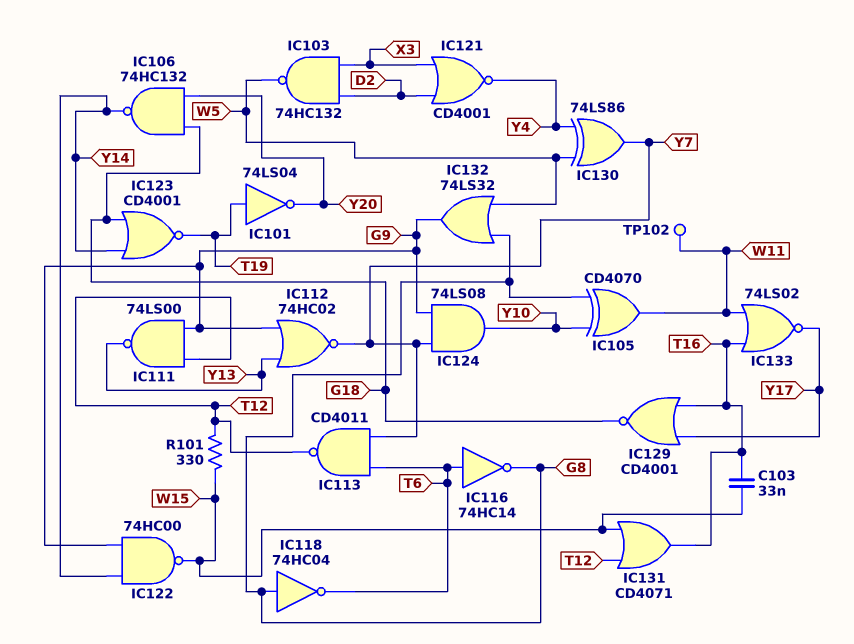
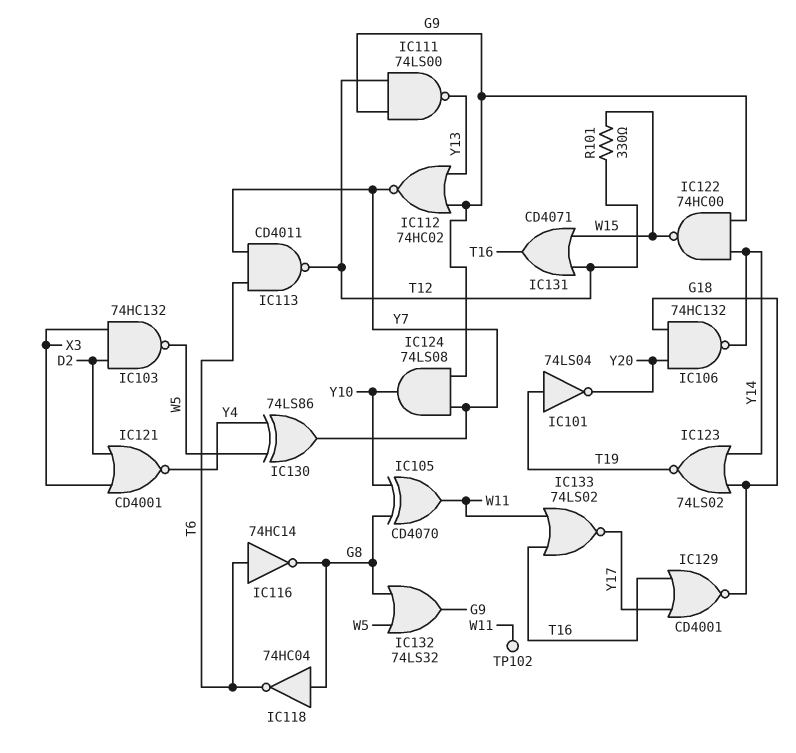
C103: 33nF (T16, W15) -> none
IC123: NOR CD4001 (in G18, in Y14, out T19) -> NOR 74LS02 (in G18, in Y14, out T19)

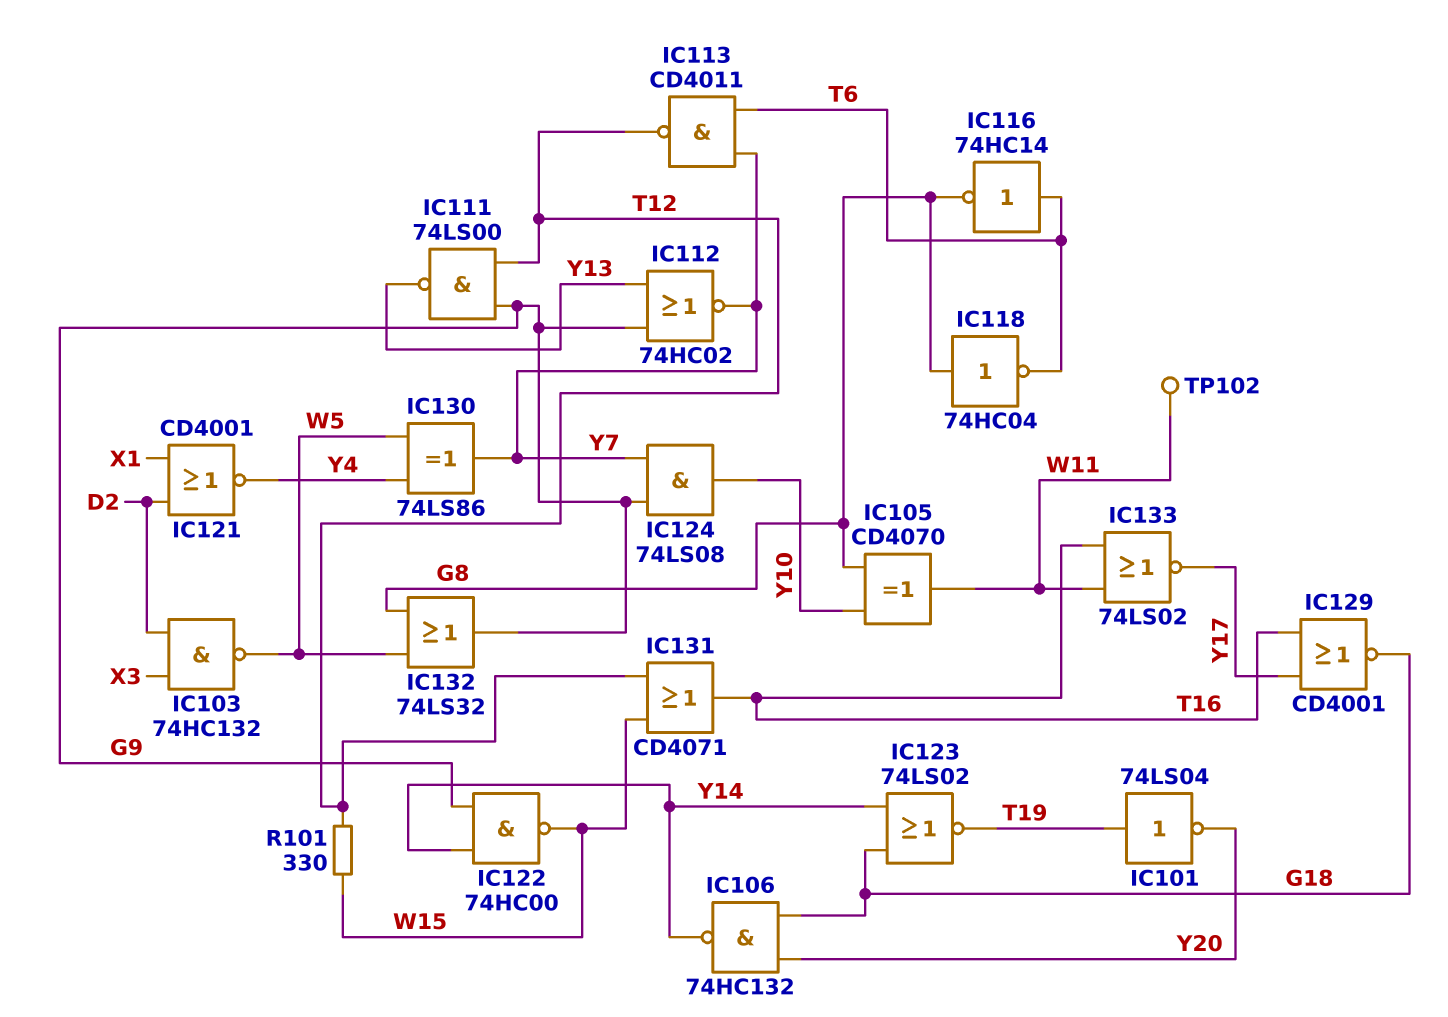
IC121: NOR CD4001 (in D2, in X3, out Y4) -> NOR CD4001 (in D2, in X1, out Y4)

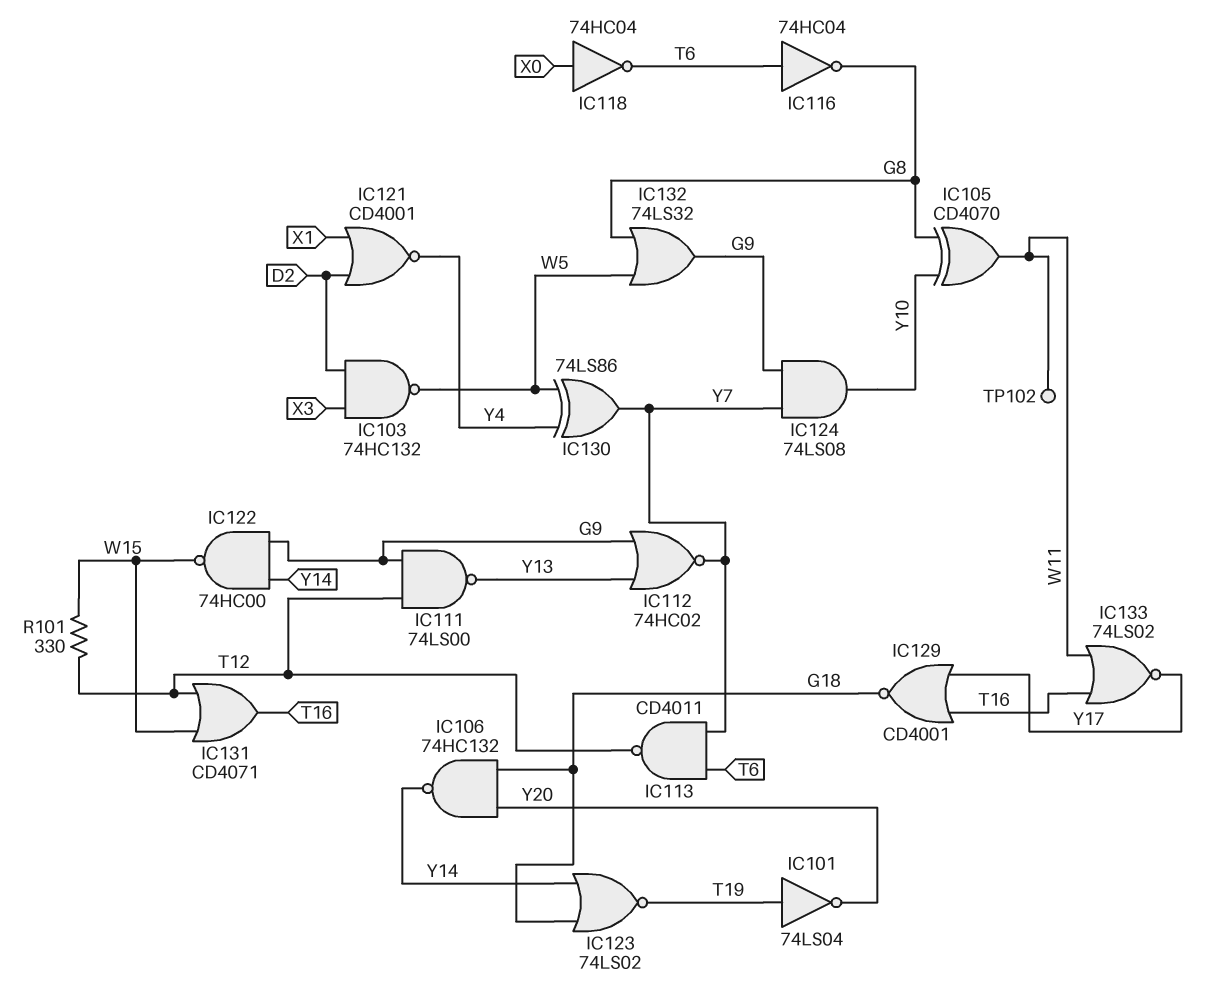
IC116: NOT 74HC14 (in T6, out G8) -> NOT 74HC04 (in T6, out G8)
IC118: NOT 74HC04 (in G8, out T6) -> NOT 74HC04 (in X0, out T6)

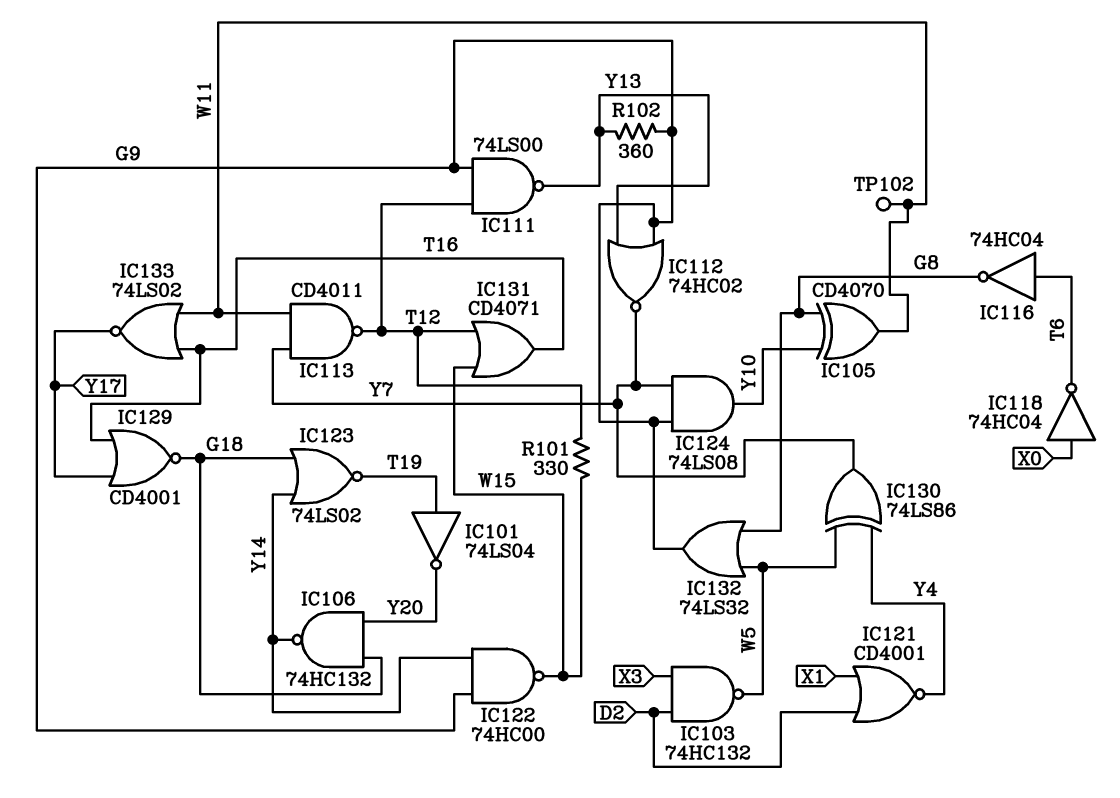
IC113: NAND CD4011 (in T6, in Y7, out T12) -> NAND CD4011 (in W11, in Y7, out T12)
R102: none -> 360 (G9, Y13)

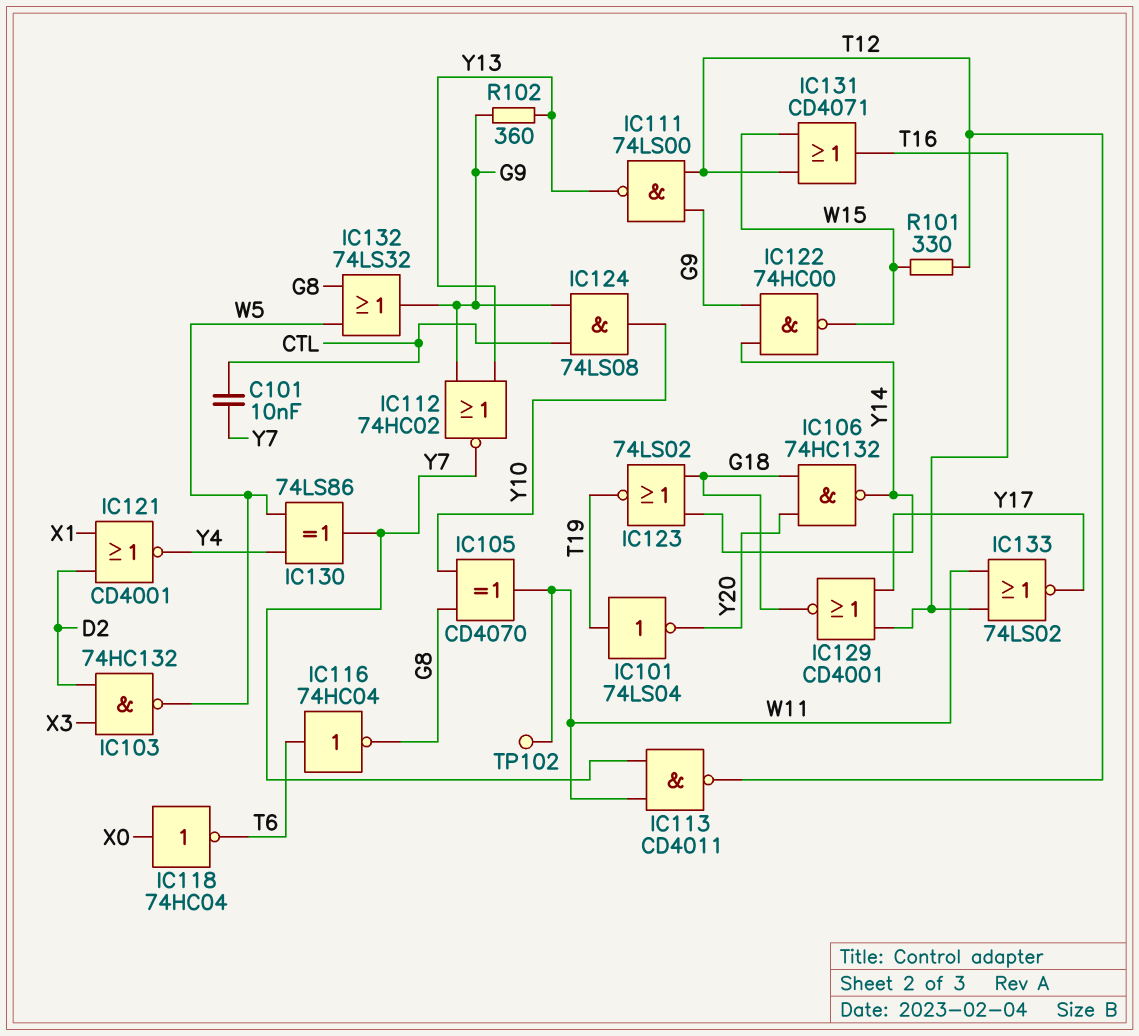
C101: none -> 10nF (CTL, Y7)
IC124: AND 74LS08 (in G9, in Y7, out Y10) -> AND 74LS08 (in CTL, in G9, out Y10)

